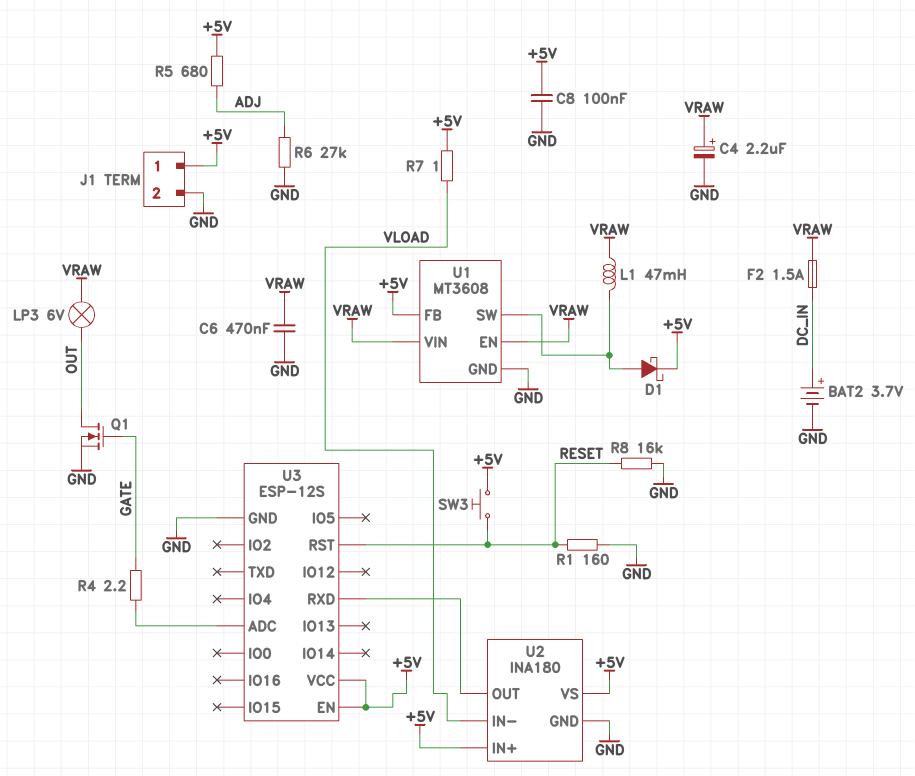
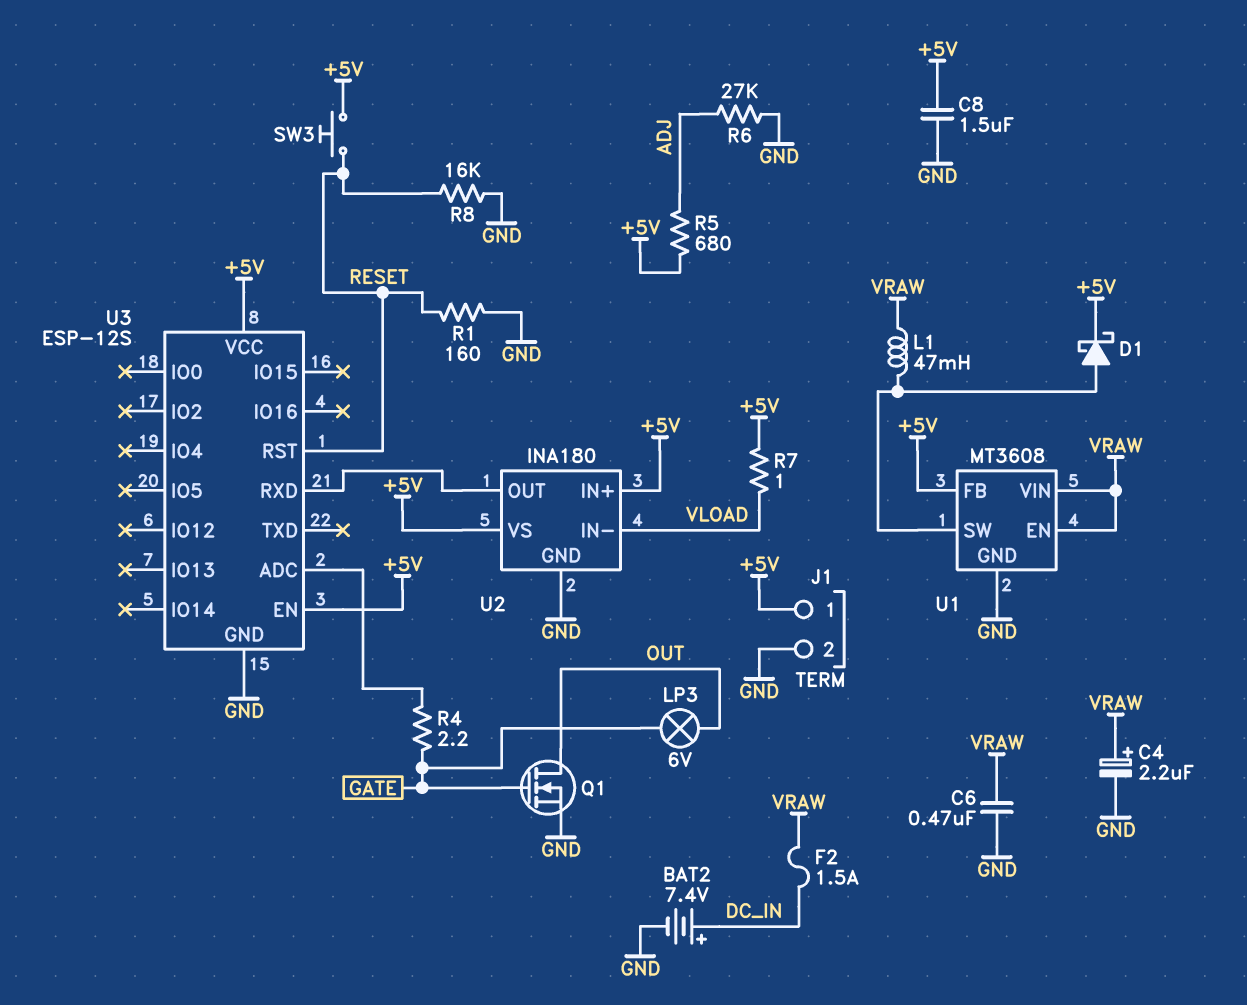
BAT2: 3.7V (plus DC_IN, minus GND) -> 7.4V (plus DC_IN, minus GND)
C8: 100nF (+5V, GND) -> 1.5uF (+5V, GND)
LP3: lamp 6V (OUT, VRAW) -> lamp 6V (GATE, OUT)

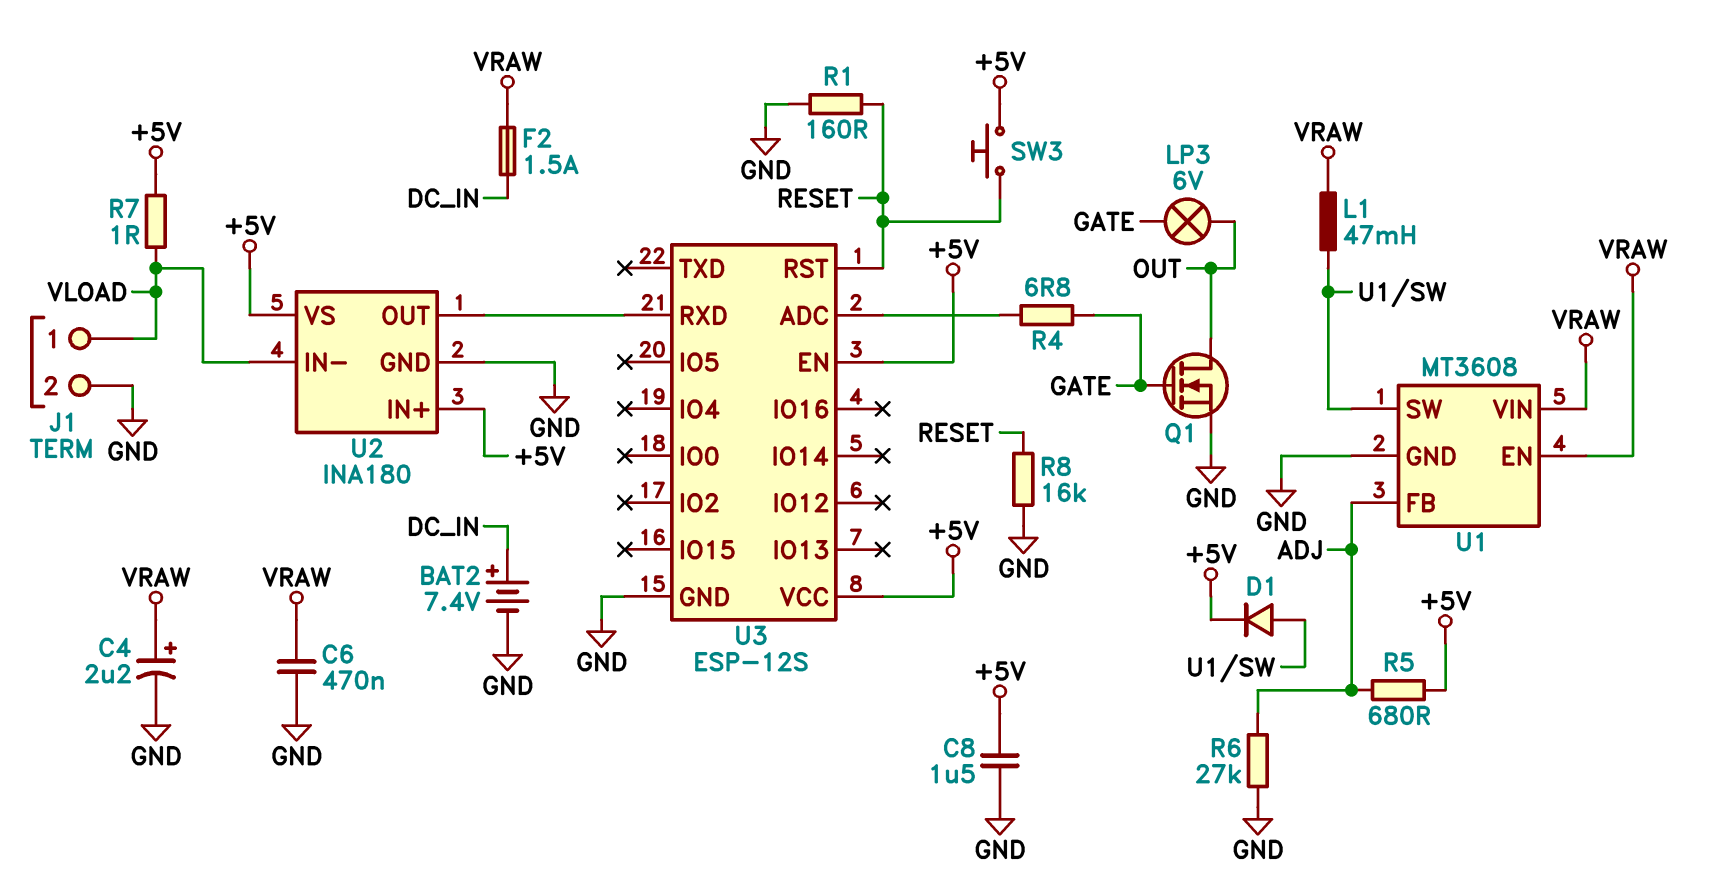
D1: schottky (A U1/SW, K +5V) -> diode (A U1/SW, K +5V)
J1 pin 1: +5V -> VLOAD
R4: 2.2 (GATE, U3/ADC) -> 6.8 (GATE, U3/ADC)
U1 pin FB: +5V -> ADJ

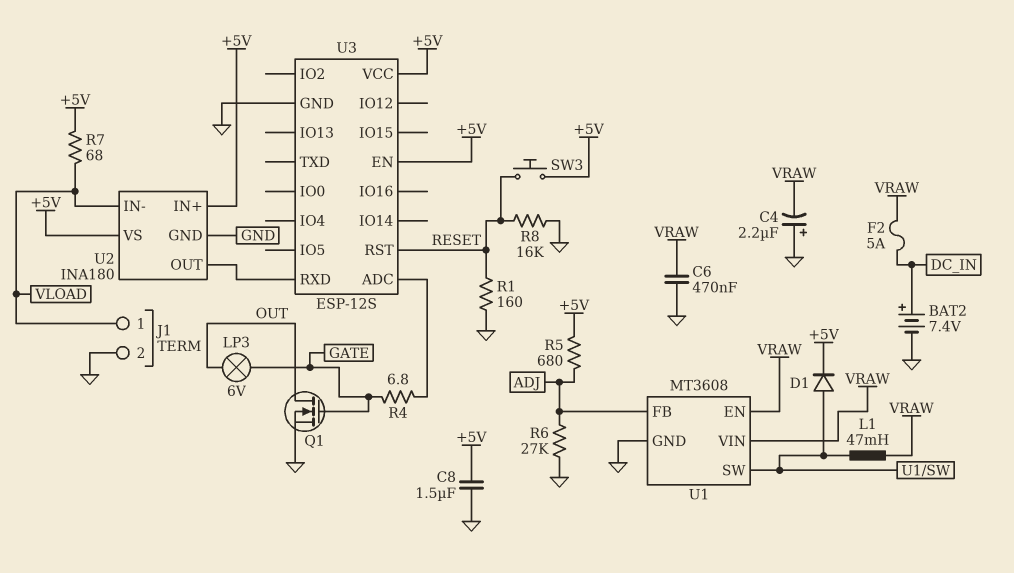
C4: 2.2uF (plus VRAW, minus GND) -> 2.2uF (plus GND, minus VRAW)
F2: 1.5A (DC_IN, VRAW) -> 5A (DC_IN, VRAW)
R7: 1 (+5V, VLOAD) -> 68 (+5V, VLOAD)

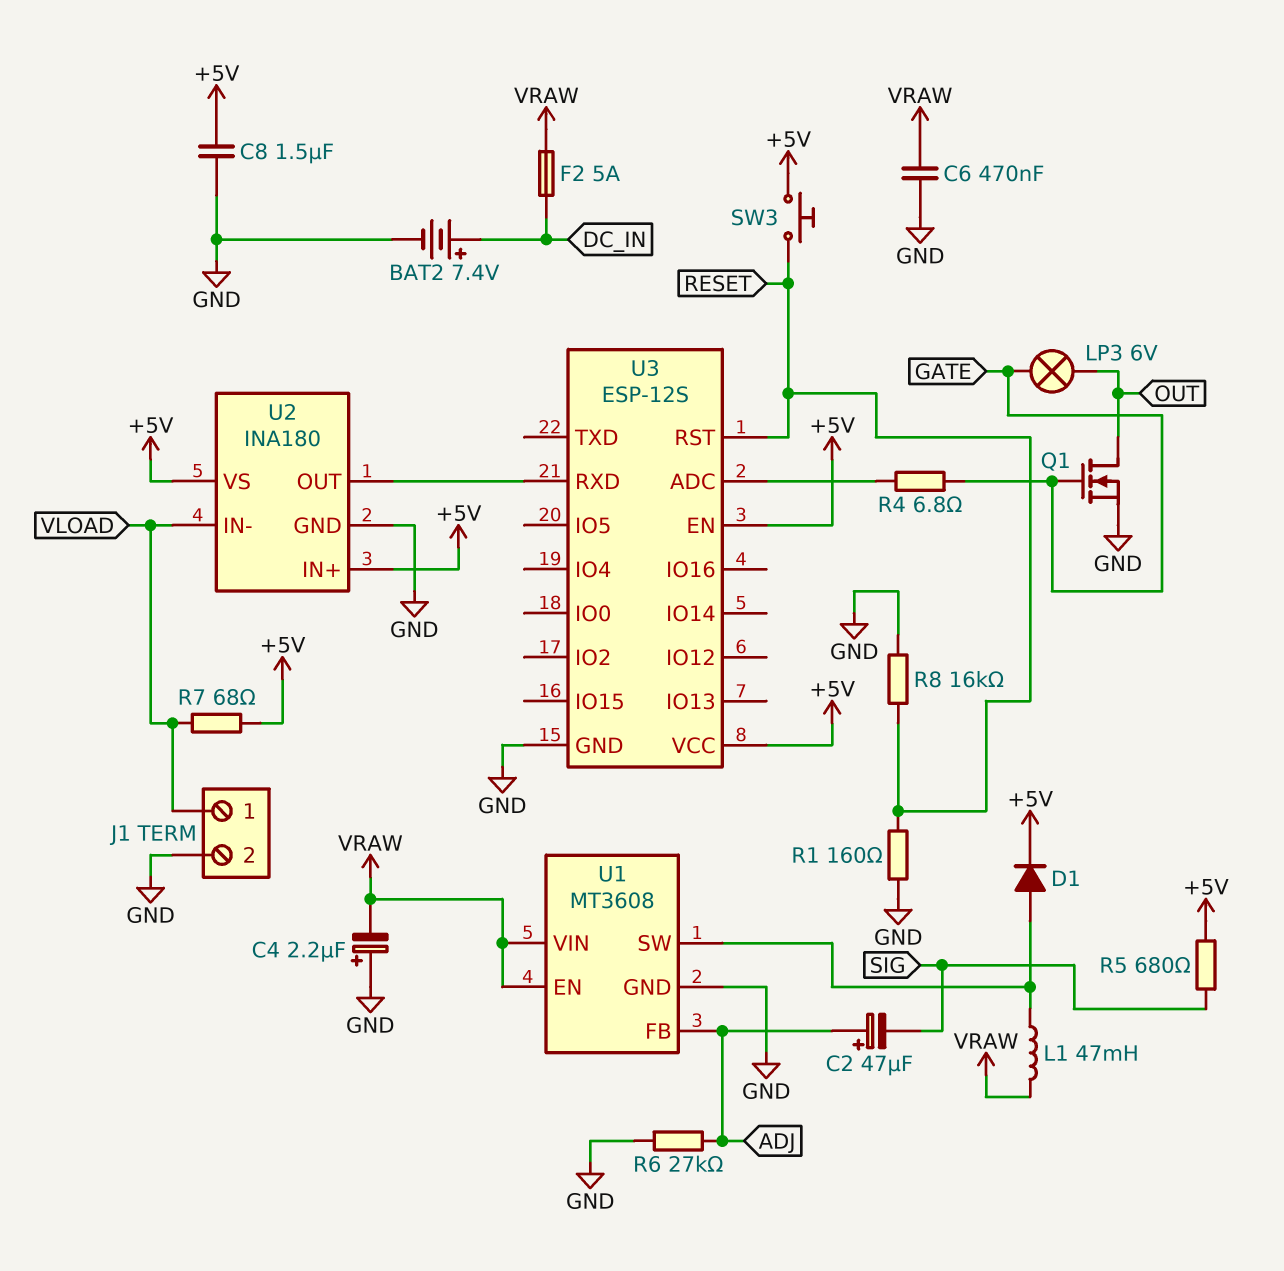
C2: none -> 47uF (plus ADJ, minus SIG)
R5: 680 (+5V, ADJ) -> 680 (+5V, SIG)

